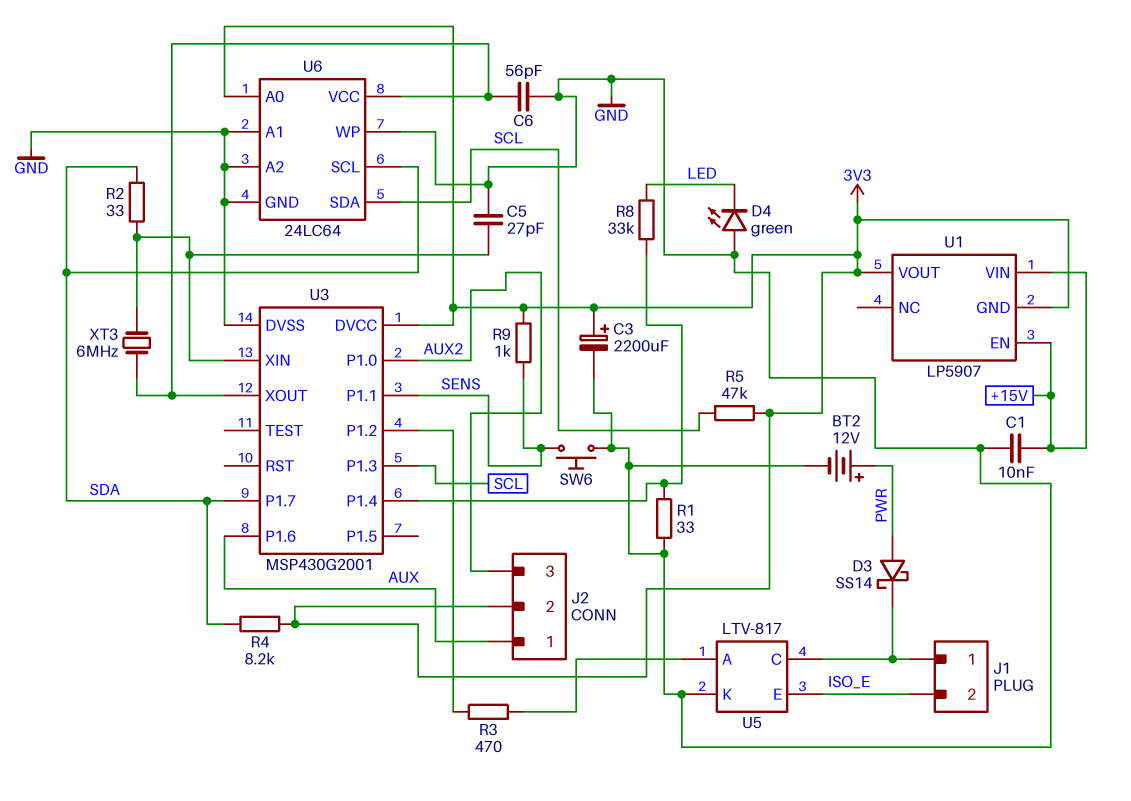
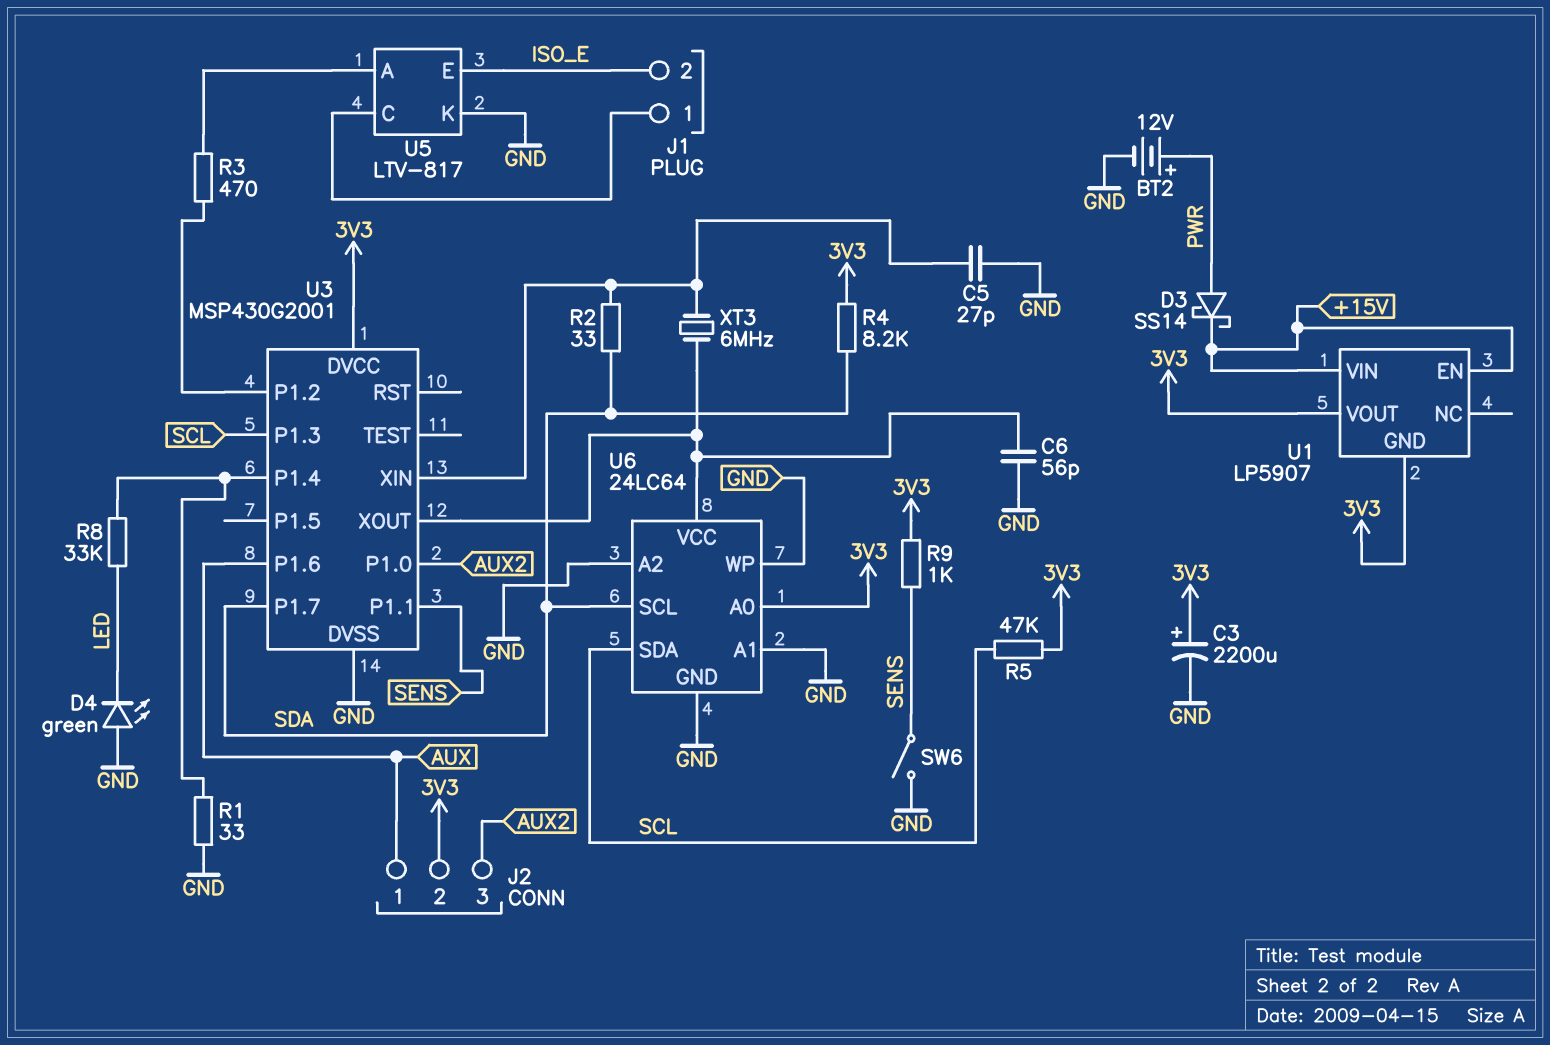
C1: 10nF (+15V, GND) -> none
D3: schottky SS14 (A PWR, K J1/1) -> schottky SS14 (A PWR, K +15V)
SW6: button (GND, SENS) -> switch (GND, SENS)

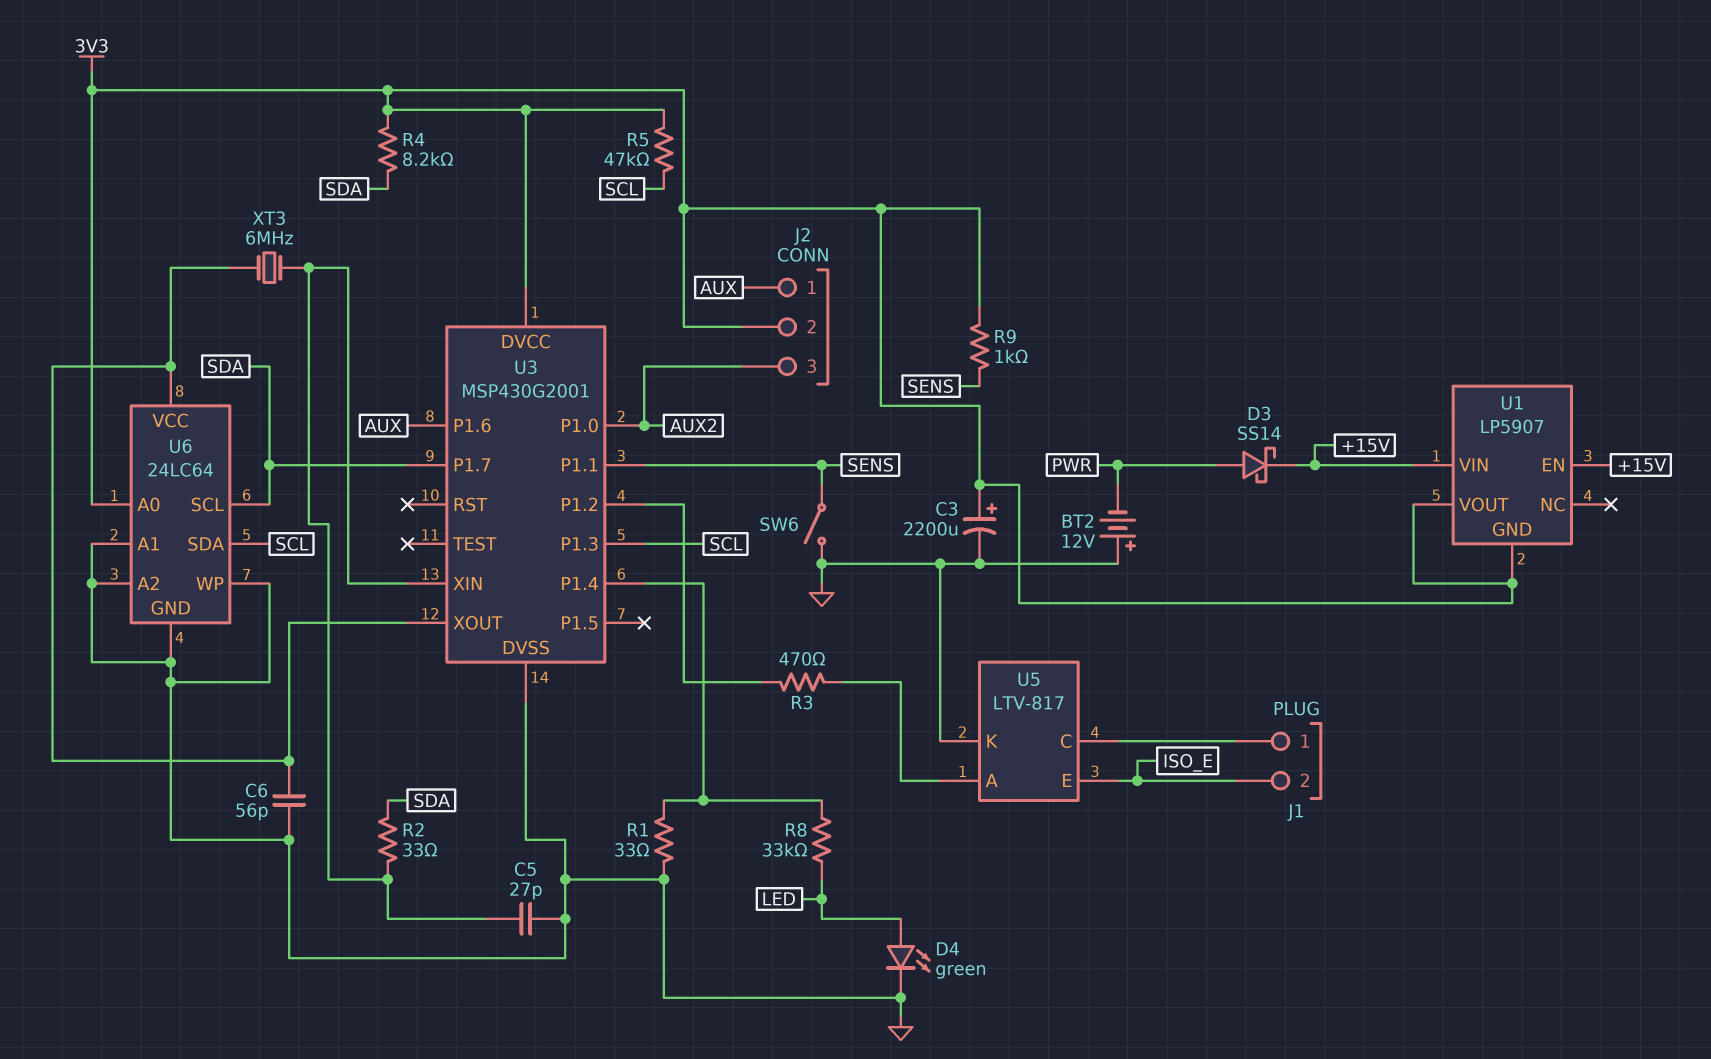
BT2: 12V (plus PWR, minus GND) -> 12V (plus GND, minus PWR)
D4: LED green (A GND, K LED) -> LED green (A LED, K GND)

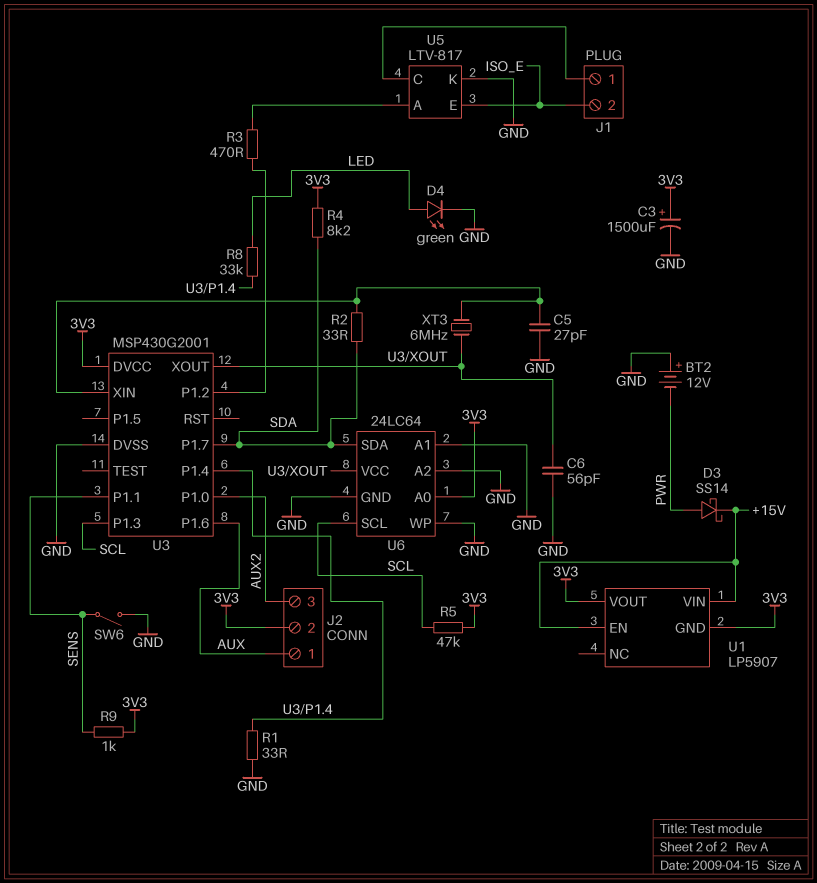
C3: 2200uF (plus 3V3, minus GND) -> 1500uF (plus 3V3, minus GND)
U6 pin SCL: SDA -> SCL
U6 pin SDA: SCL -> SDA

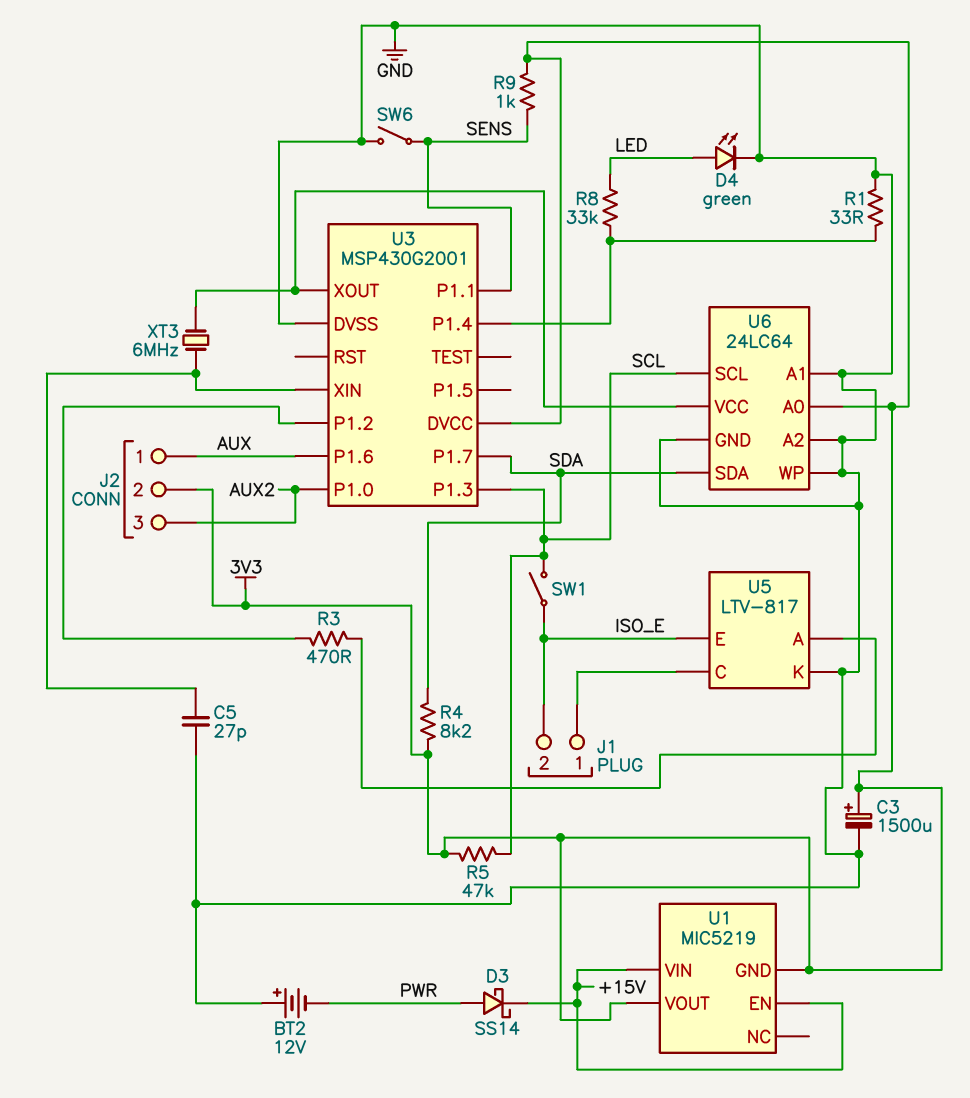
C6: 56pF (GND, U3/XOUT) -> none
R2: 33 (SDA, U3/XIN) -> none
SW1: none -> switch (ISO_E, SCL)
U1: LP5907 -> MIC5219

